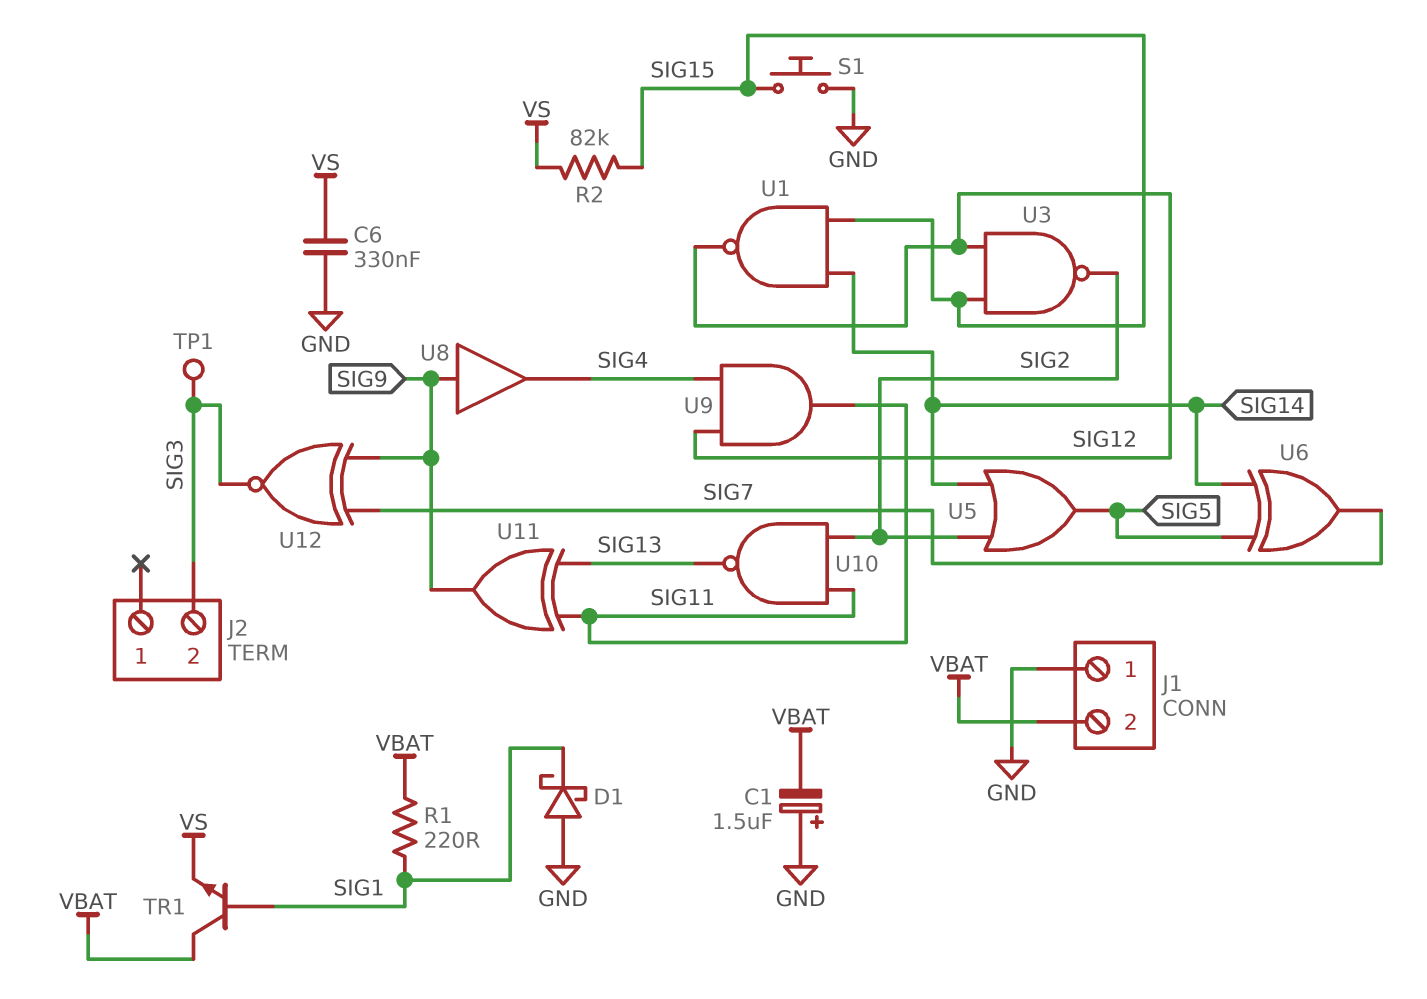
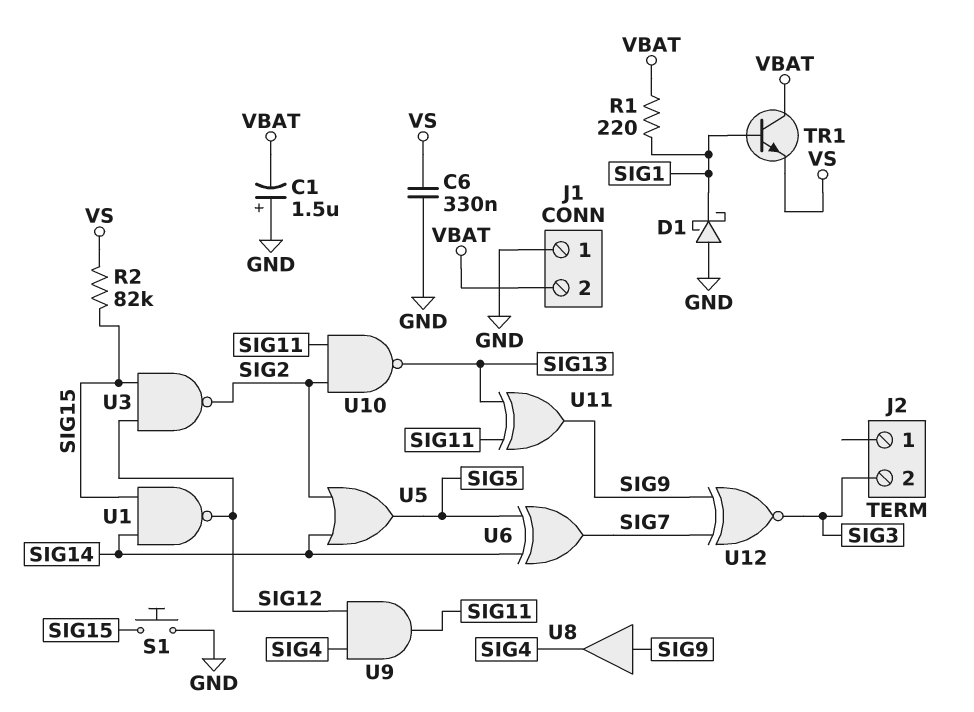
TP1: test point (SIG3) -> none

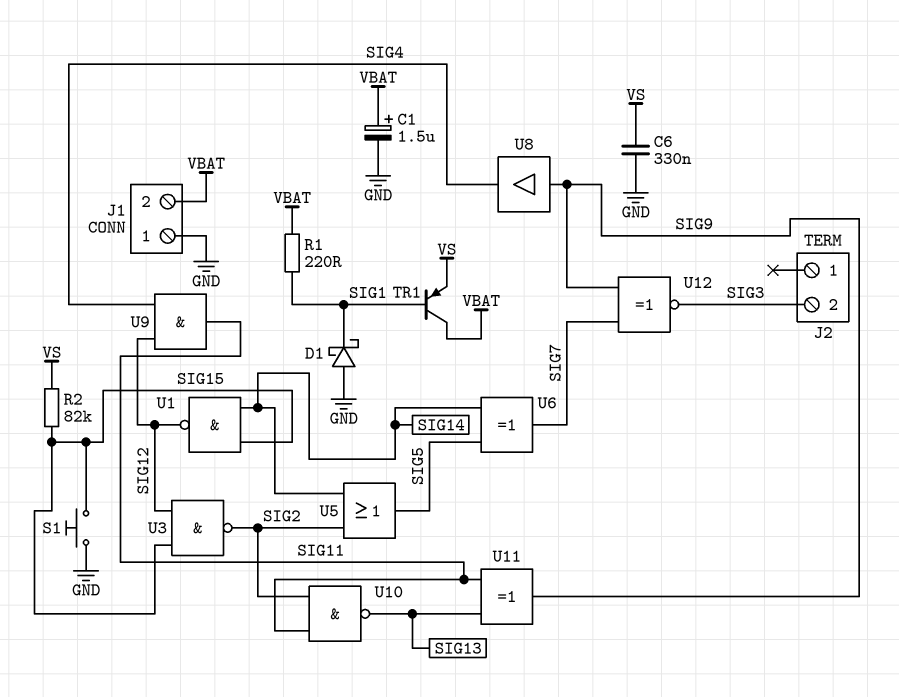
C1: 1.5uF (plus GND, minus VBAT) -> 1.5uF (plus VBAT, minus GND)
TR1: NPN (B SIG1, C VBAT, E VS) -> PNP (B SIG1, C VBAT, E VS)

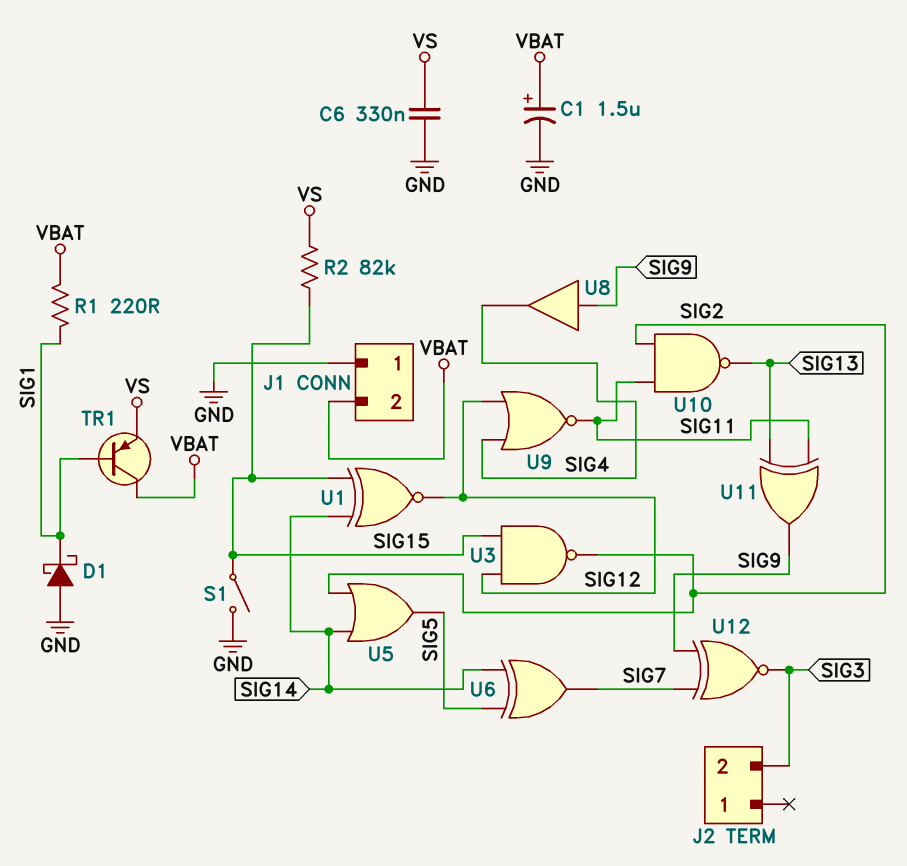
S1: button (GND, SIG15) -> switch (GND, SIG15)
U1: NAND (in SIG14, in SIG15, out SIG12) -> XNOR (in SIG14, in SIG15, out SIG12)
U9: AND (in SIG4, in SIG12, out SIG11) -> NOR (in SIG4, in SIG12, out SIG11)

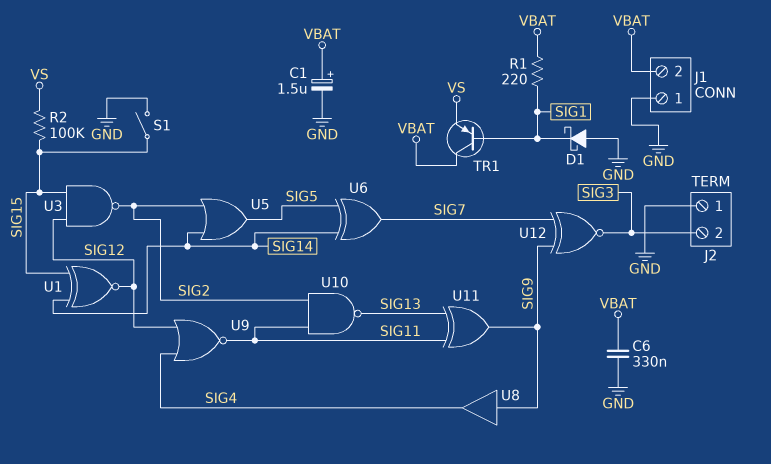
C6: 330nF (GND, VS) -> 330nF (GND, VBAT)
J2 pin 1: none -> GND
R2: 82k (SIG15, VS) -> 100k (SIG15, VS)

